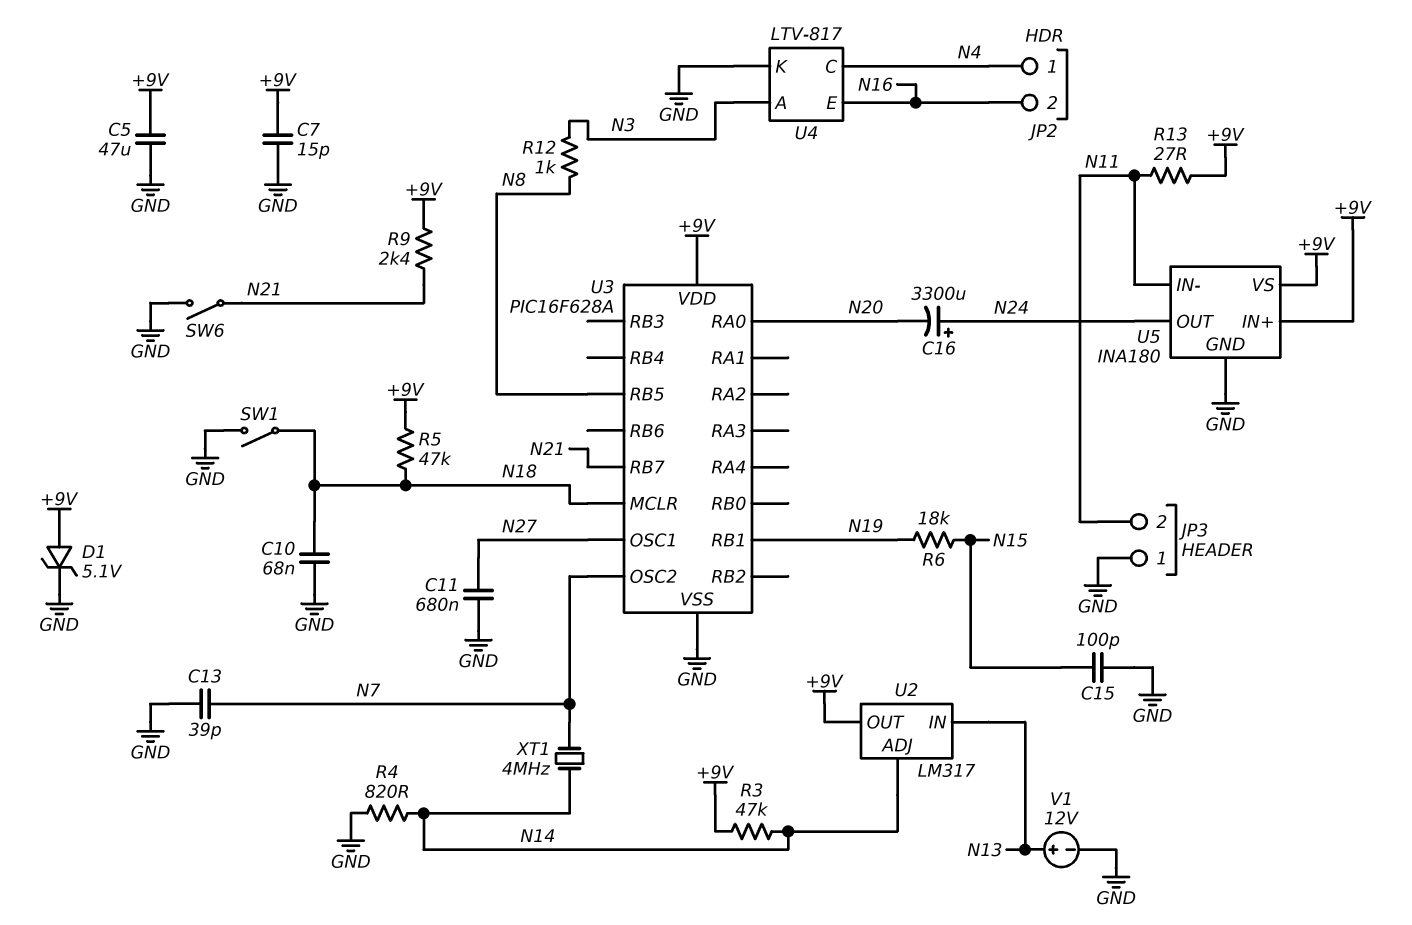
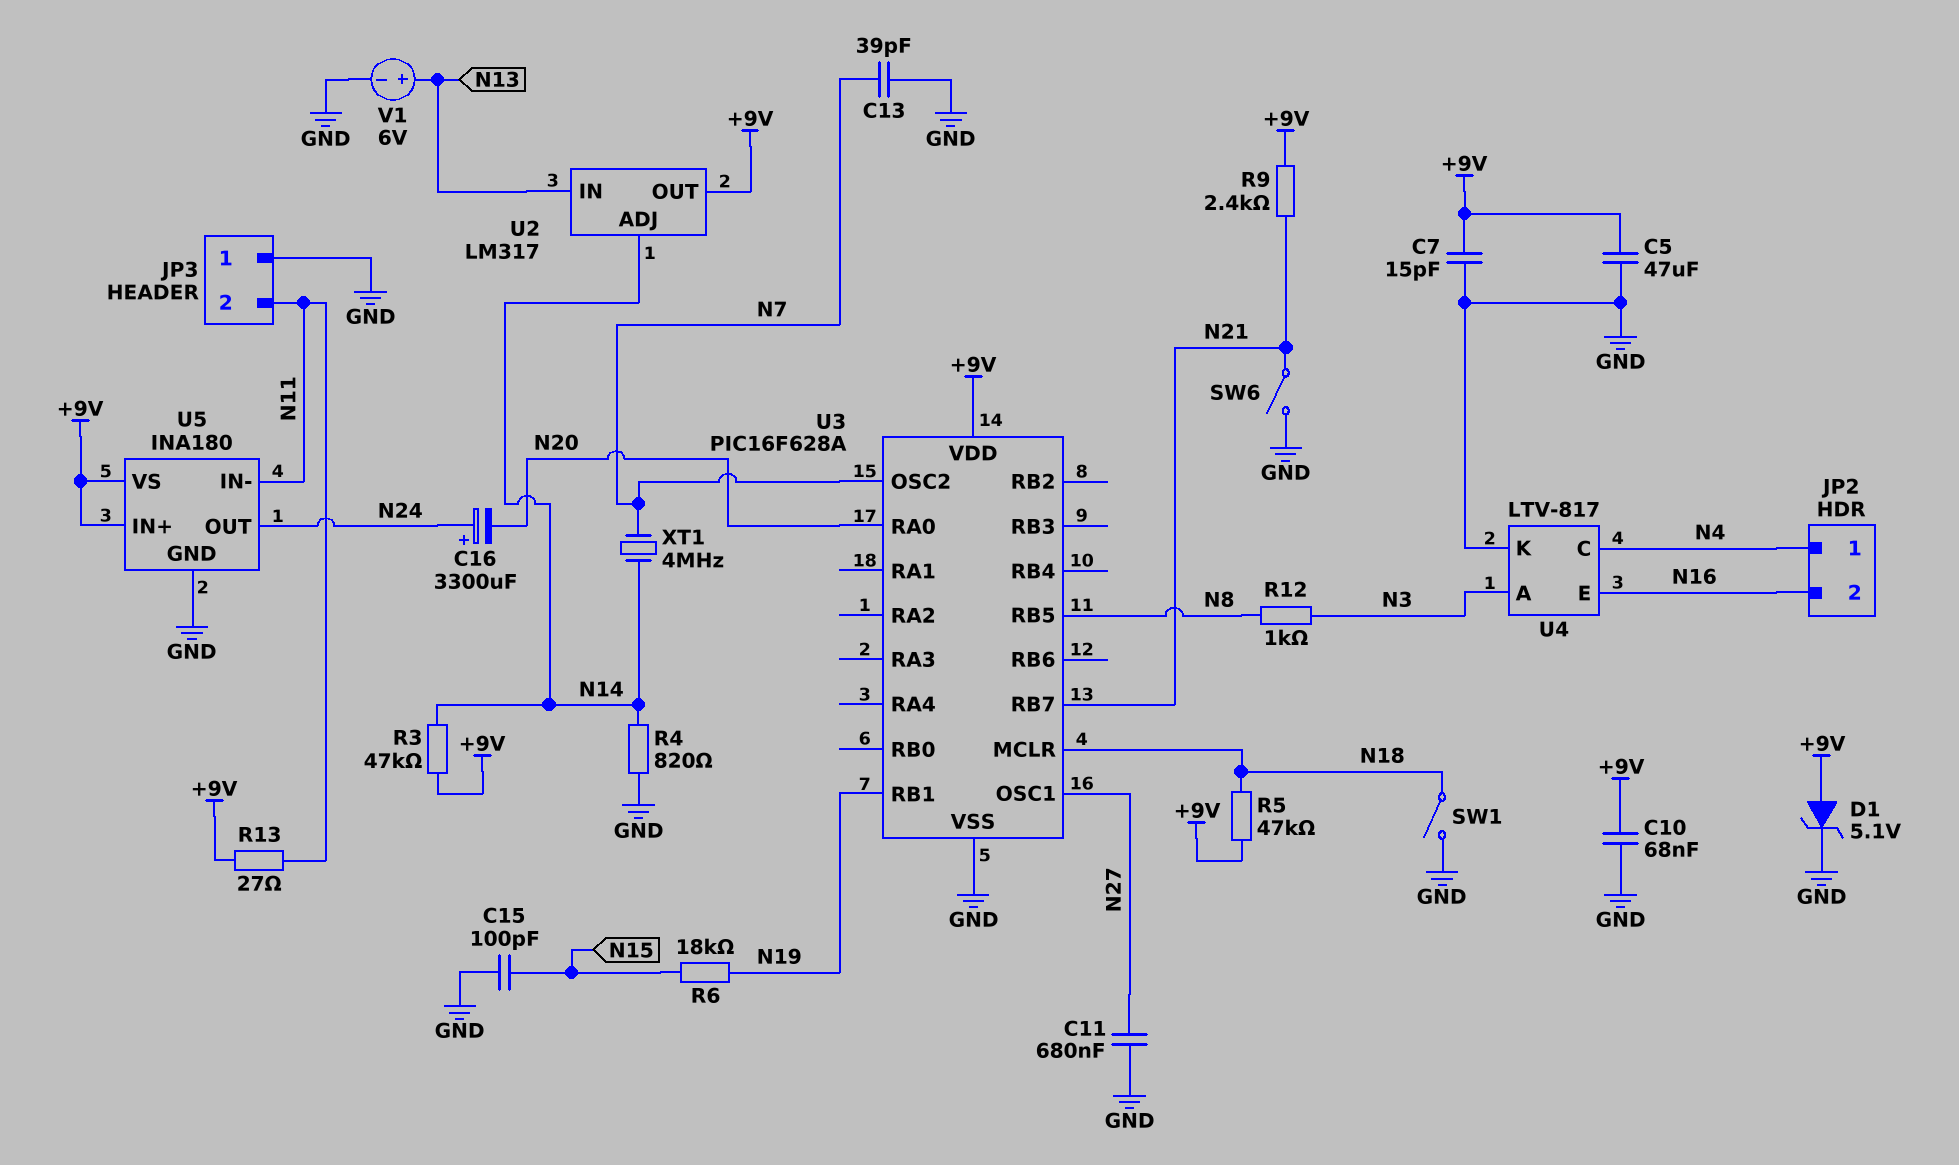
C10: 68nF (GND, N18) -> 68nF (+9V, GND)
V1: 12V (plus N13, minus GND) -> 6V (plus N13, minus GND)

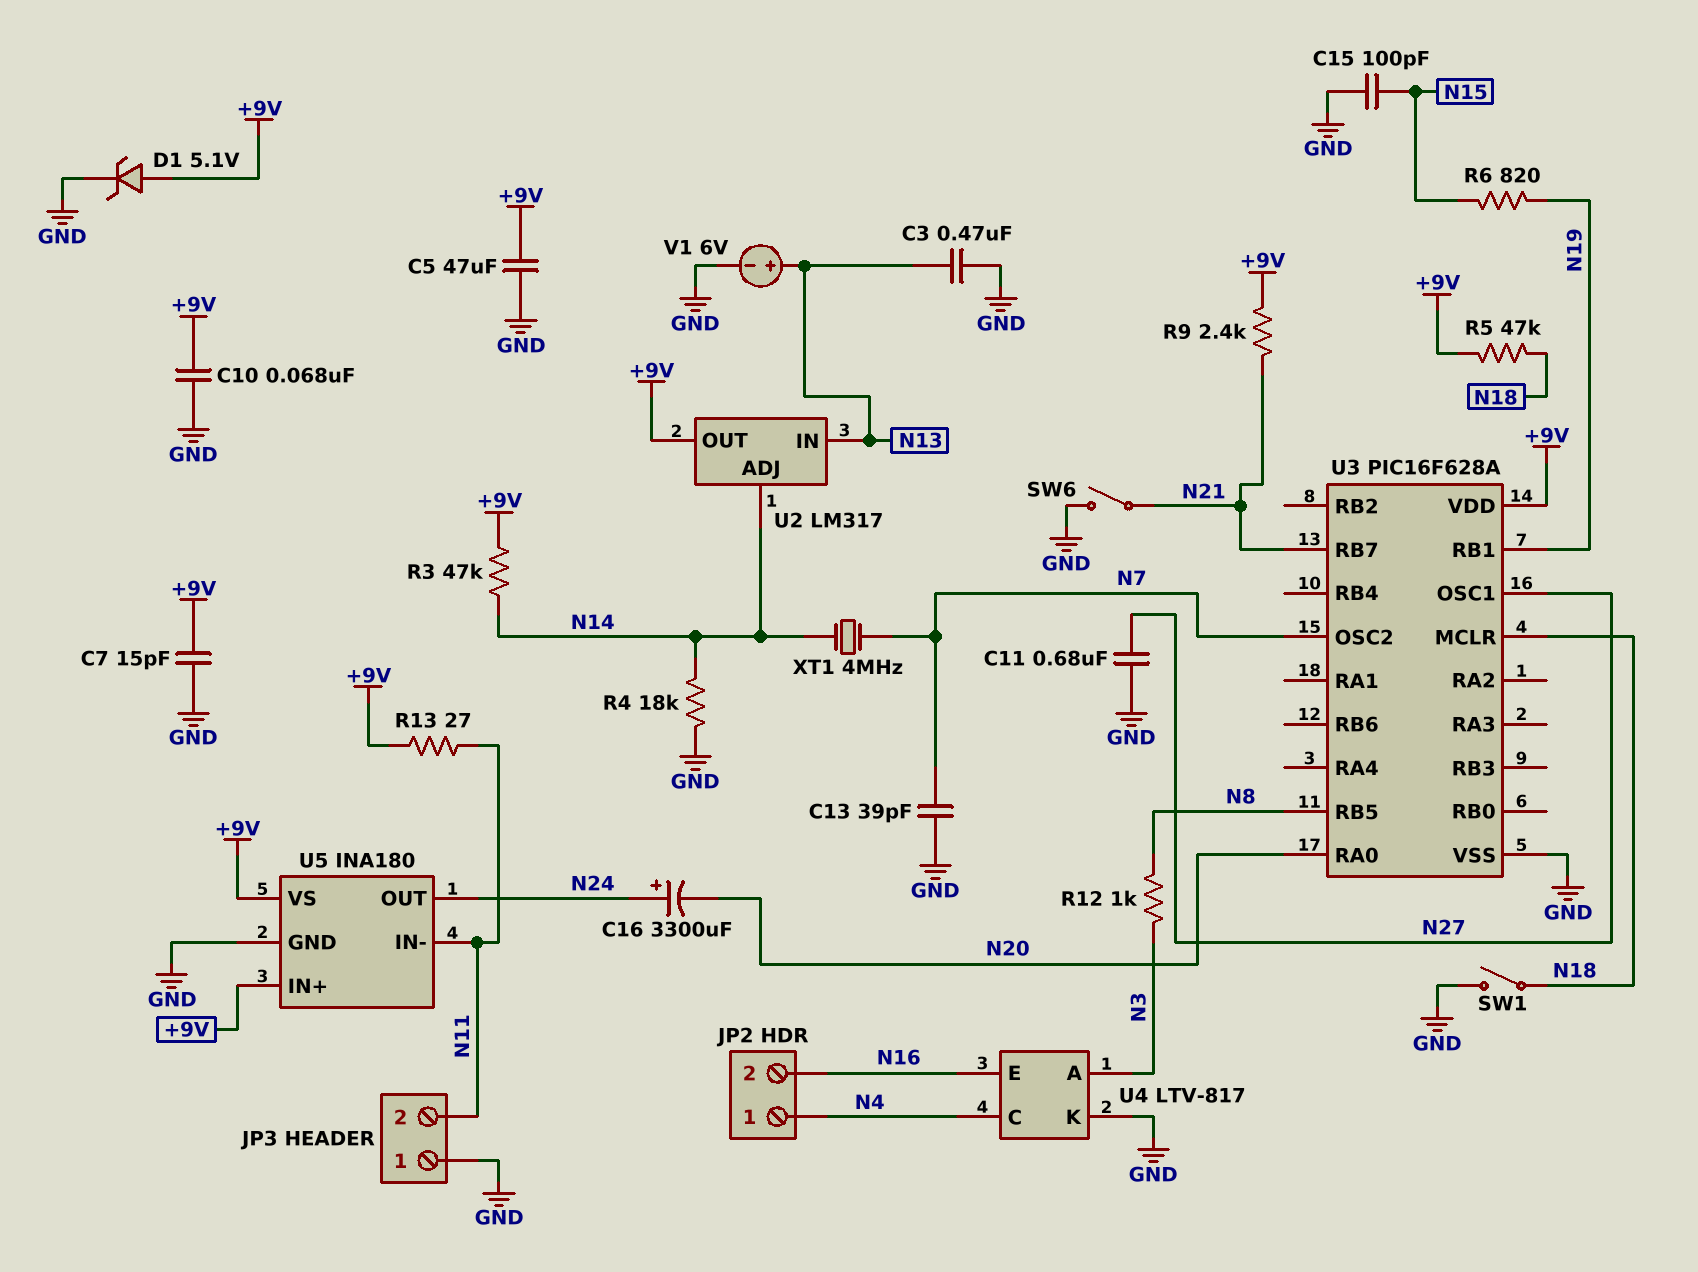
C3: none -> 470nF (GND, N13)
R4: 820 (GND, N14) -> 18k (GND, N14)
R6: 18k (N15, N19) -> 820 (N15, N19)

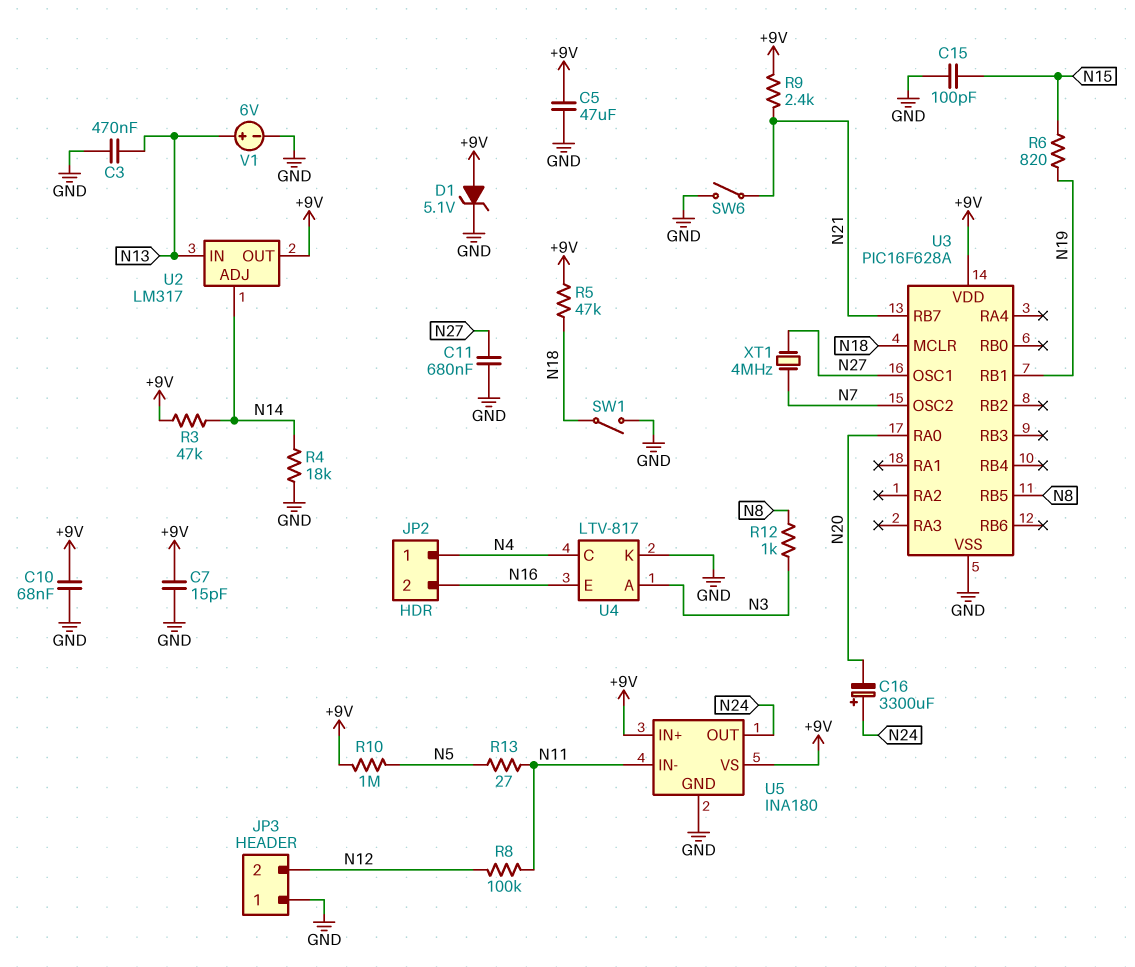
C13: 39pF (GND, N7) -> none
JP3 pin 2: N11 -> N12
R8: none -> 100k (N11, N12)
R10: none -> 1M (+9V, N5)
R13: 27 (+9V, N11) -> 27 (N5, N11)
XT1: 4MHz (N7, N14) -> 4MHz (N7, N27)

